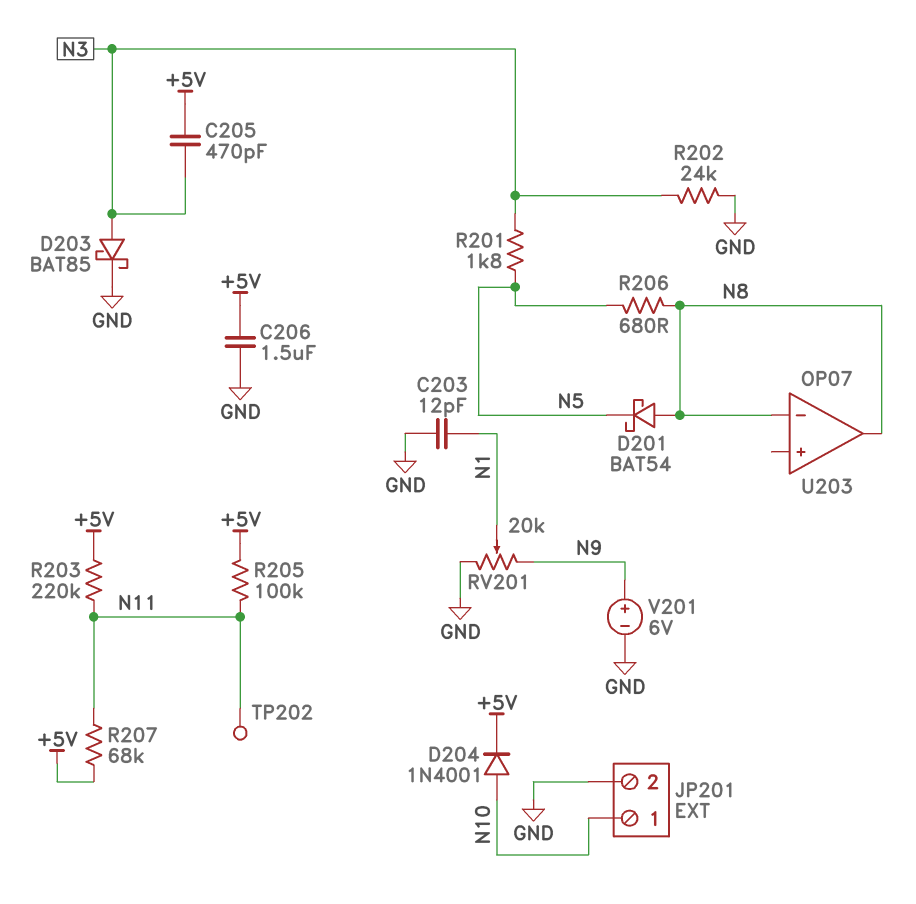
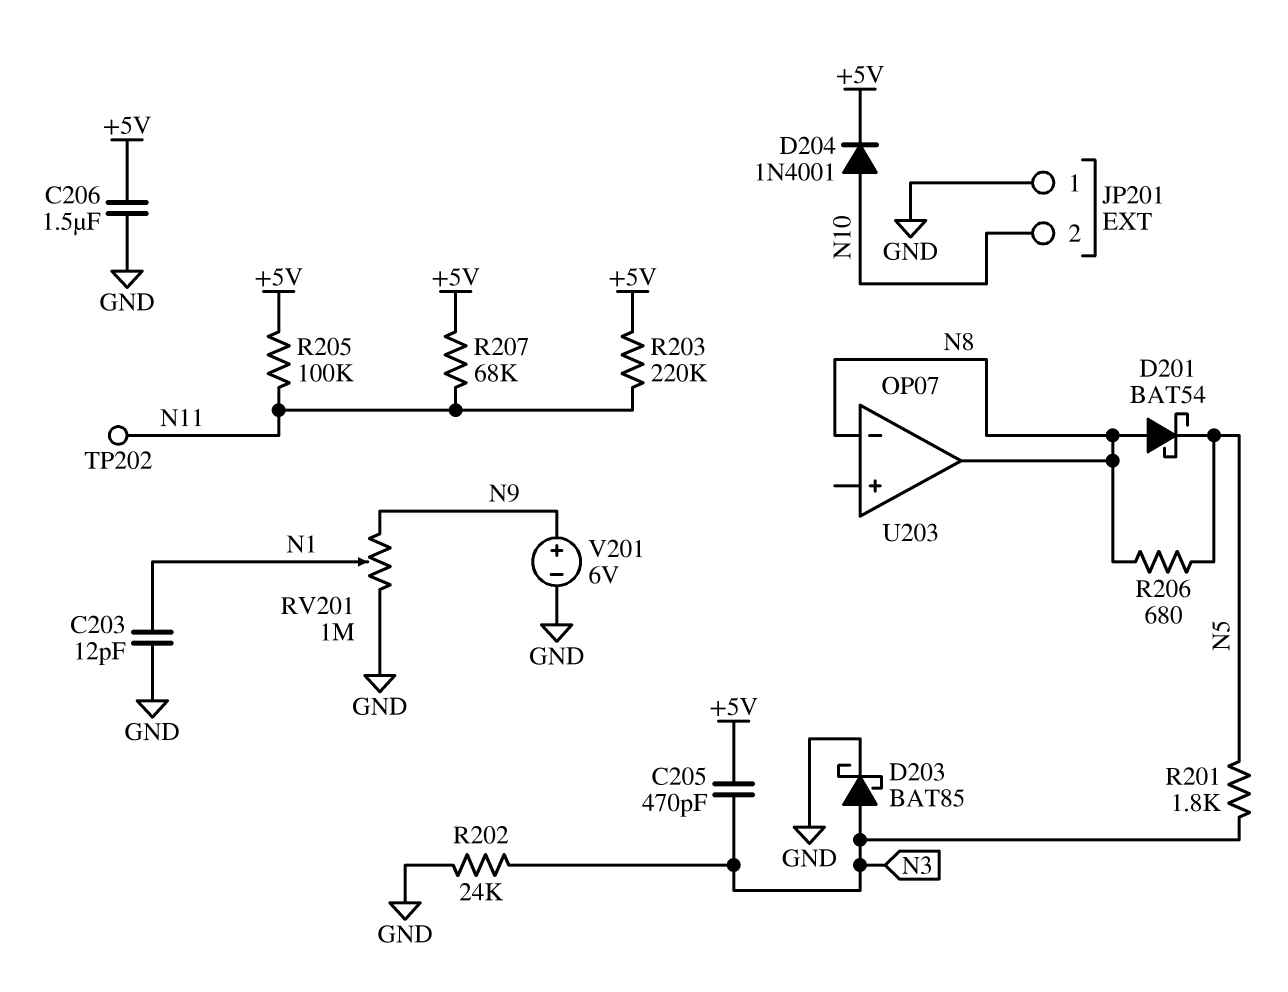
JP201 pin 1: N10 -> GND
JP201 pin 2: GND -> N10
RV201: 20k (GND, N9, wiper N1) -> 1M (GND, N9, wiper N1)

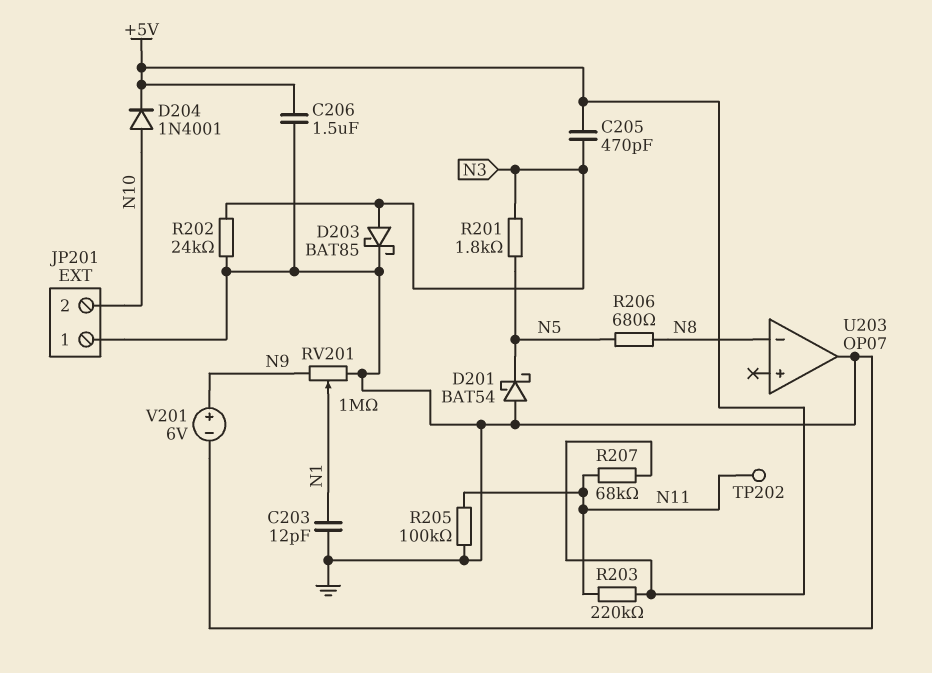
D201: schottky BAT54 (A N8, K N5) -> schottky BAT54 (A GND, K N5)
R205: 100k (+5V, N11) -> 100k (GND, N11)
U203 pin out: N8 -> GND

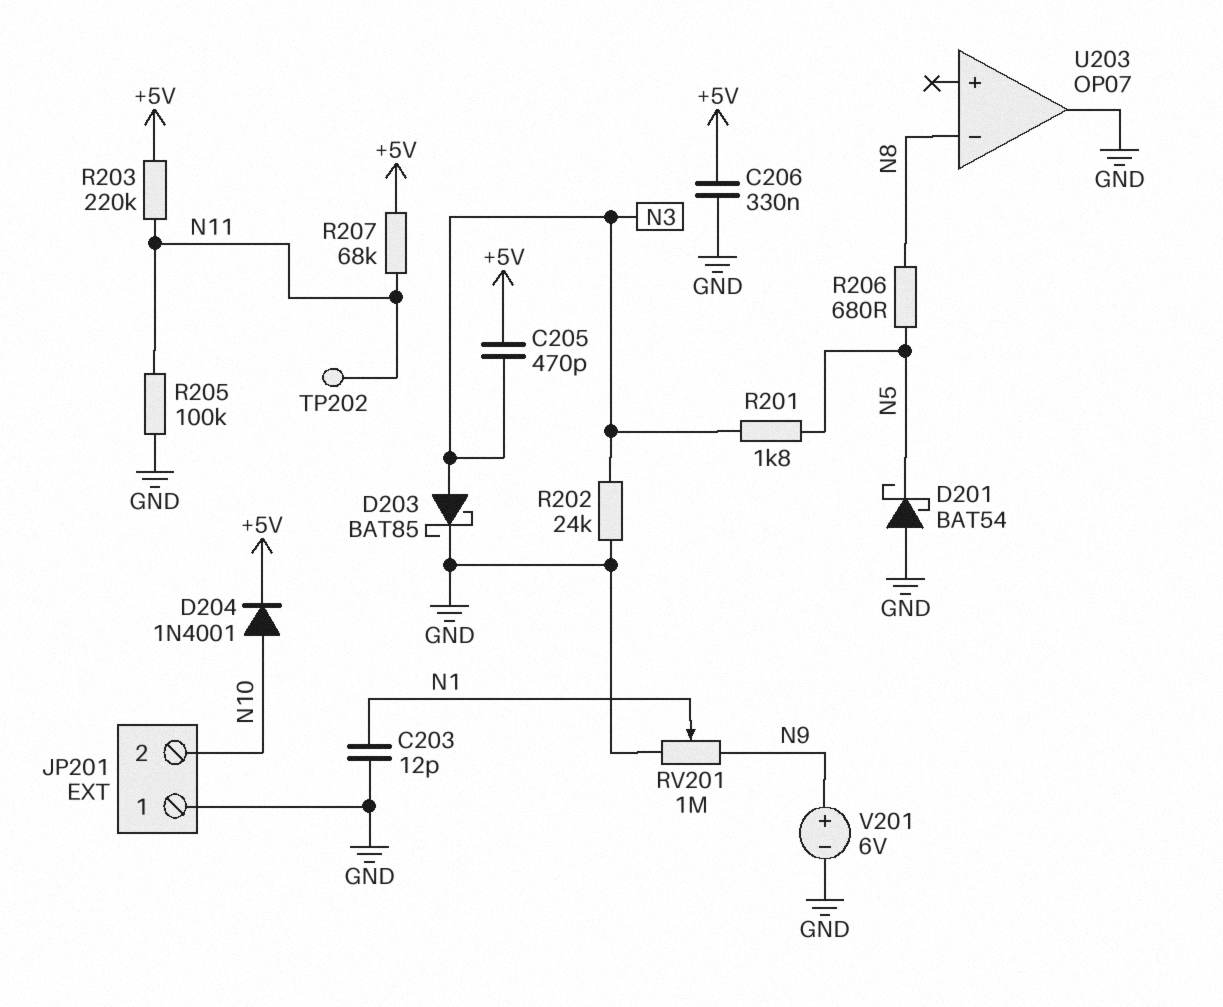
C206: 1.5uF (+5V, GND) -> 330nF (+5V, GND)

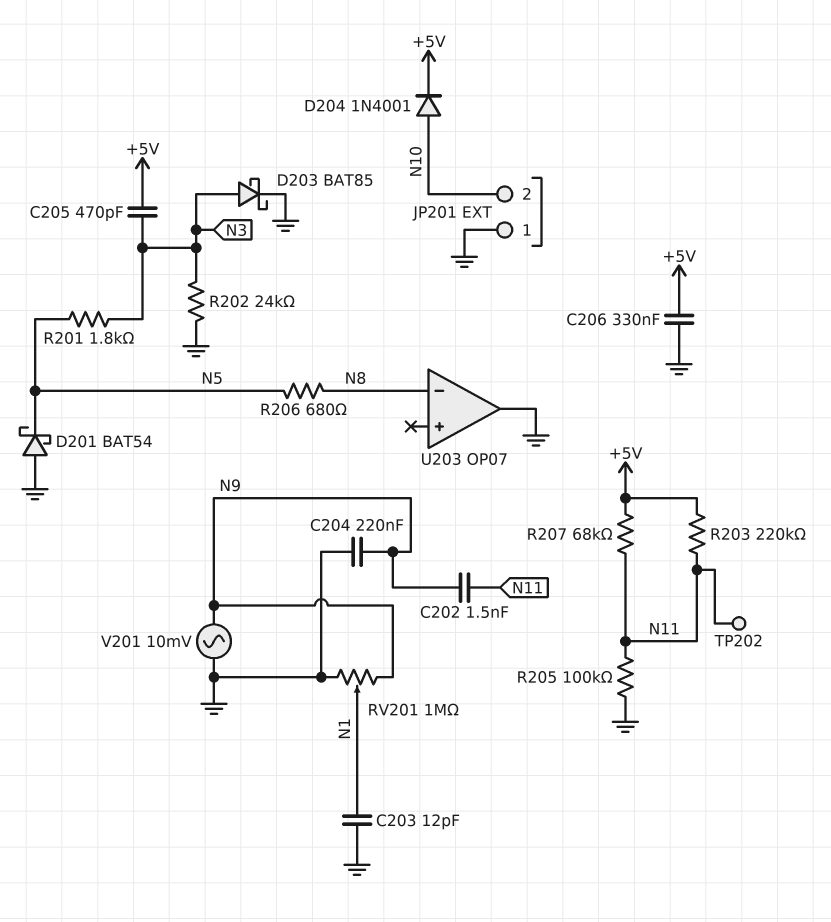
C202: none -> 1.5nF (N9, N11)
C204: none -> 220nF (GND, N9)
V201: 6V (plus N9, minus GND) -> AC 10mV (GND, N9)

